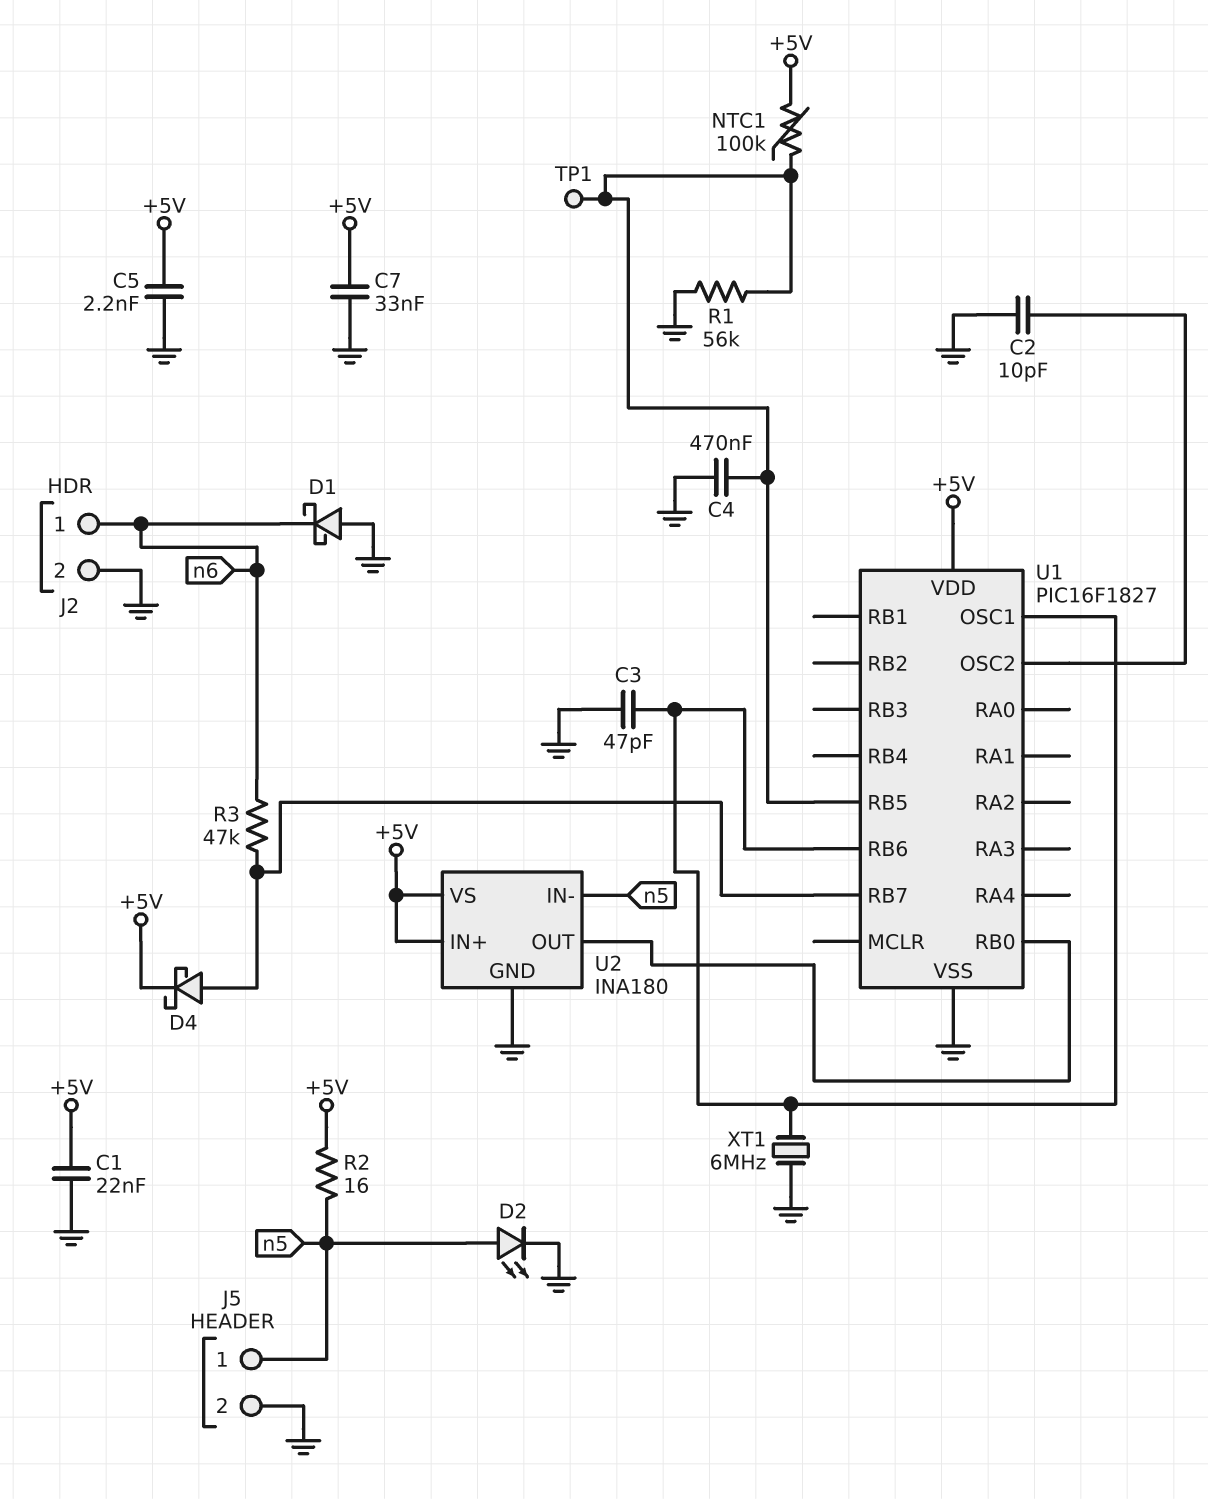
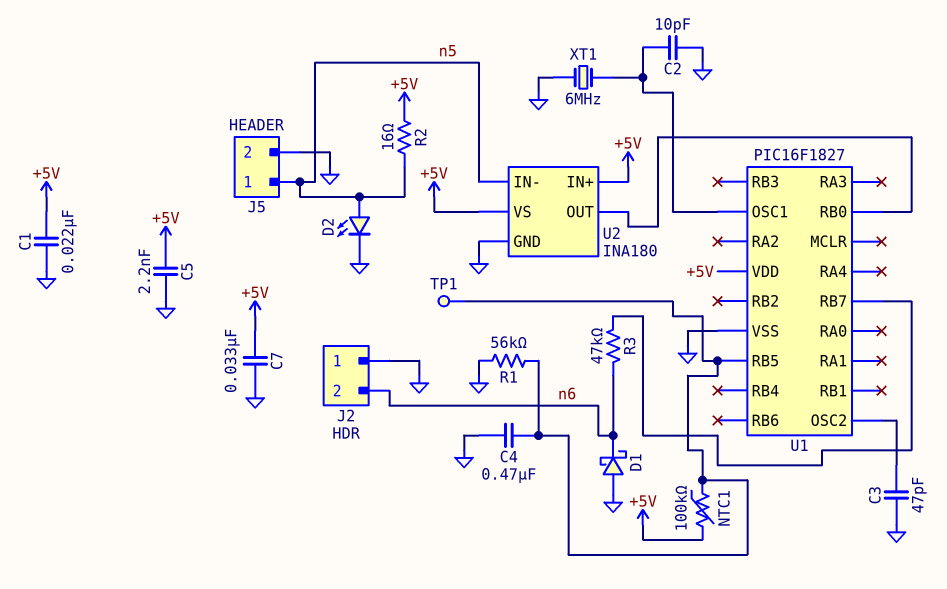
C2: 10pF (GND, U1/OSC2) -> 10pF (GND, U1/OSC1)
C3: 47pF (GND, U1/OSC1) -> 47pF (GND, U1/OSC2)
D4: schottky (A U1/RB7, K +5V) -> none
J2 pin 1: n6 -> GND
J2 pin 2: GND -> n6
U1 pin RB6: U1/OSC1 -> none

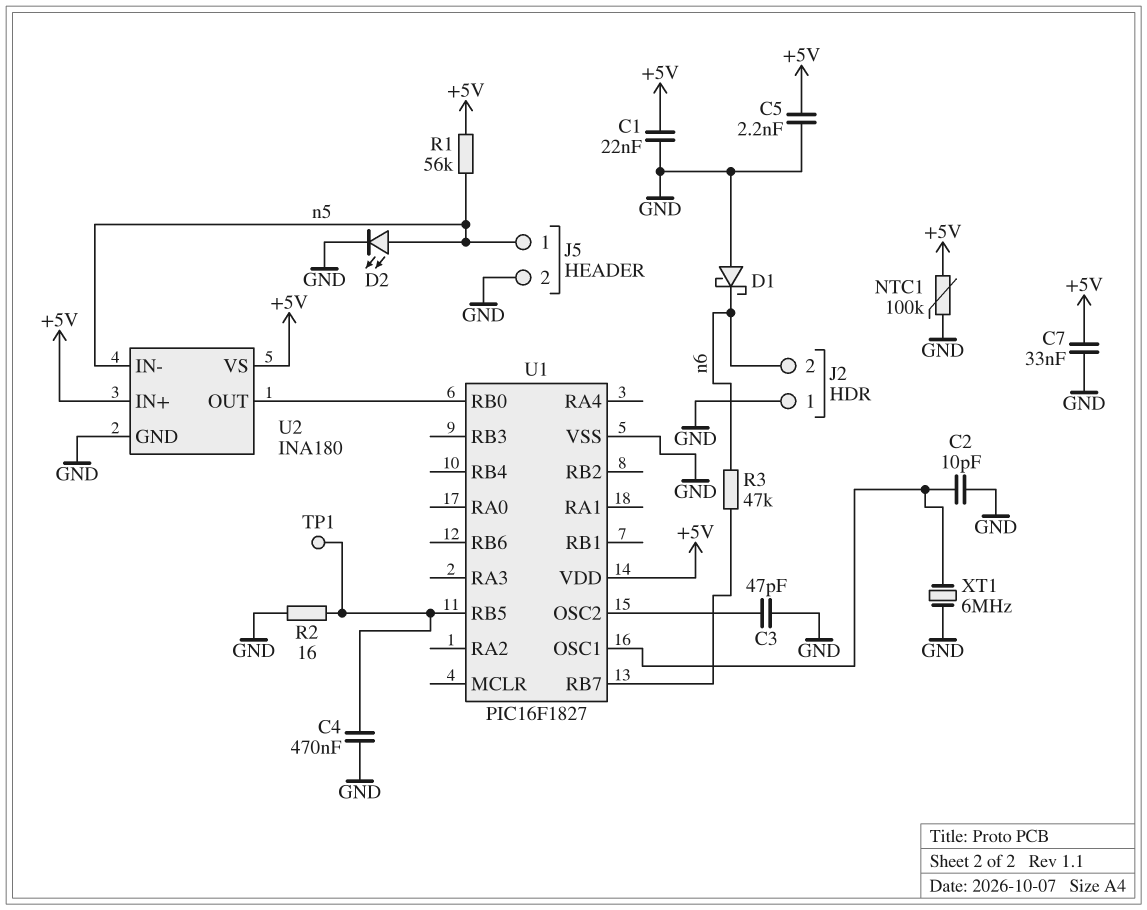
NTC1: 100k (+5V, U1/RB5) -> 100k (+5V, GND)
R1: 56k (GND, U1/RB5) -> 56k (+5V, n5)
R2: 16 (+5V, n5) -> 16 (GND, U1/RB5)

